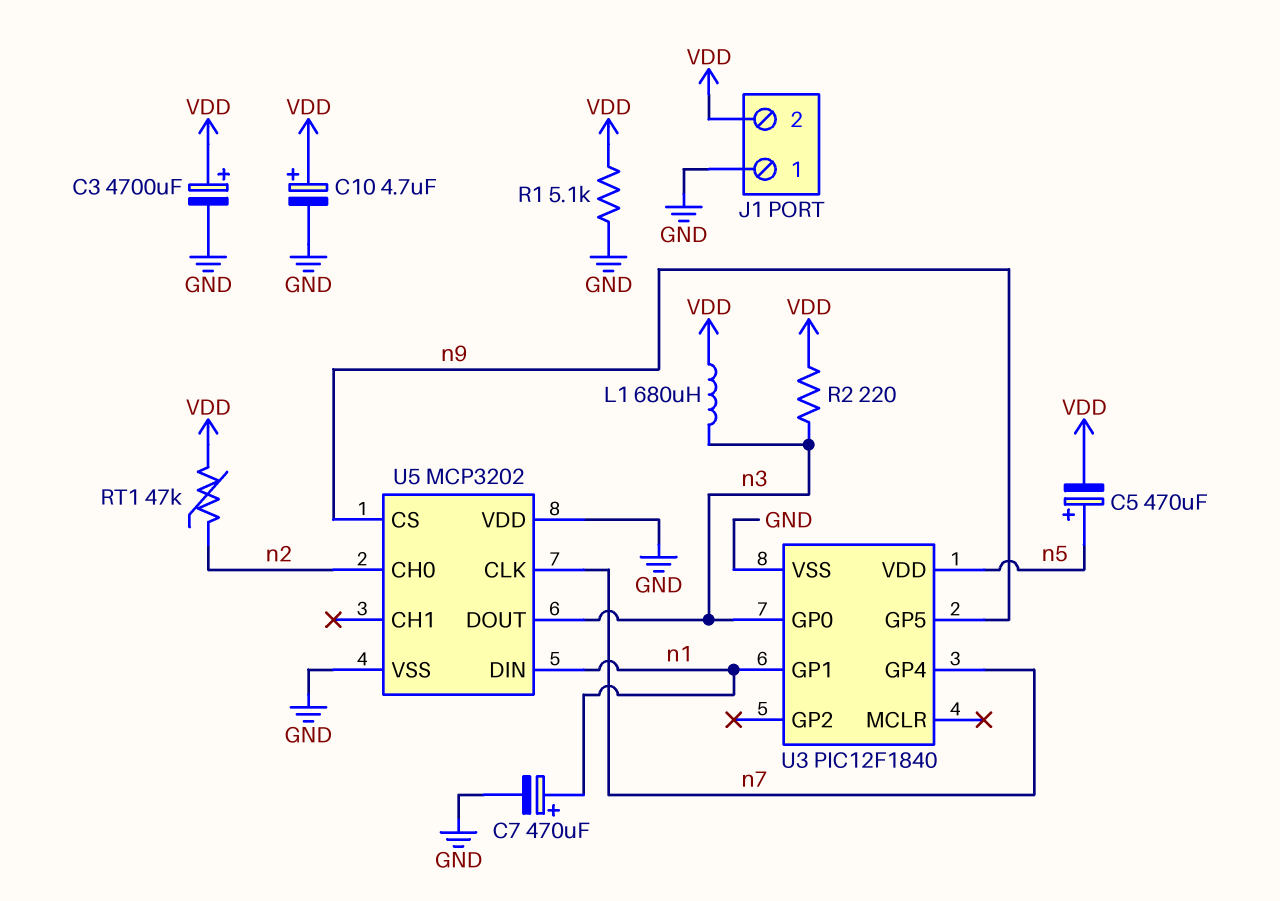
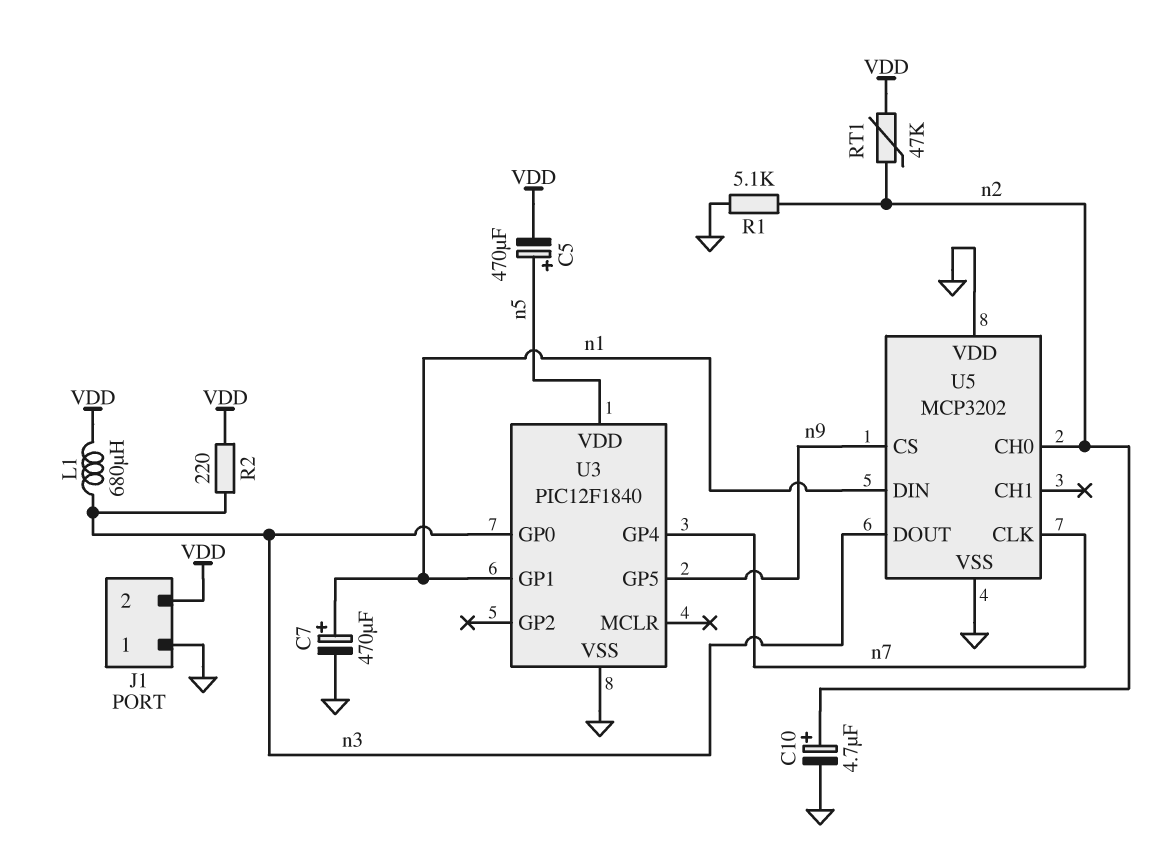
C3: 4700uF (plus VDD, minus GND) -> none
C10: 4.7uF (plus VDD, minus GND) -> 4.7uF (plus n2, minus GND)
R1: 5.1k (GND, VDD) -> 5.1k (GND, n2)

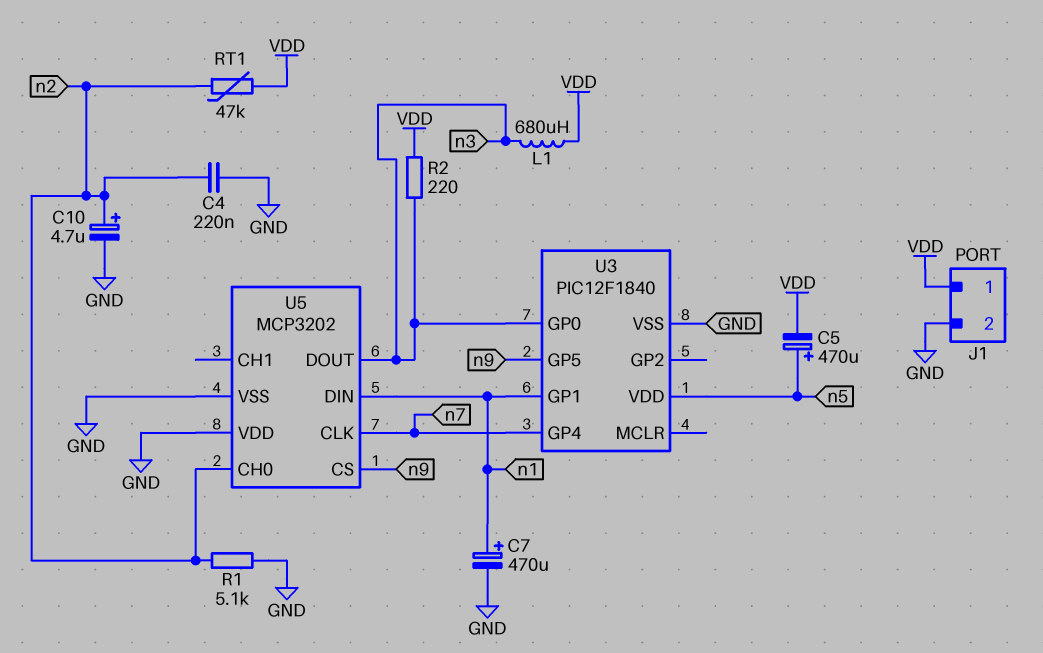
C4: none -> 220nF (GND, n2)
J1 pin 1: GND -> VDD
J1 pin 2: VDD -> GND

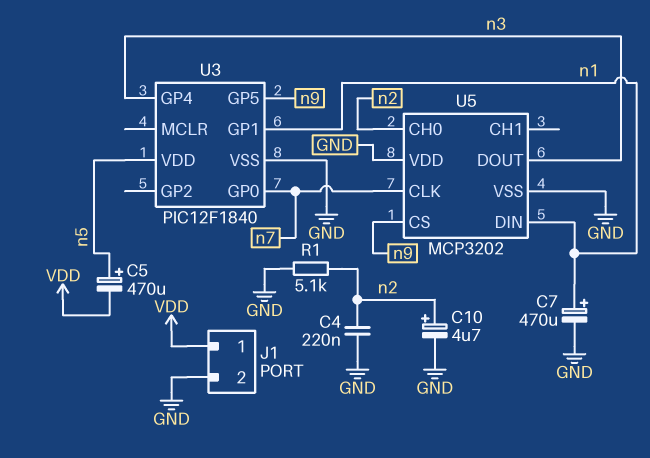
L1: 680uH (VDD, n3) -> none
R2: 220 (VDD, n3) -> none
RT1: 47k (VDD, n2) -> none
U3 pin GP0: n3 -> n7
U3 pin GP4: n7 -> n3

